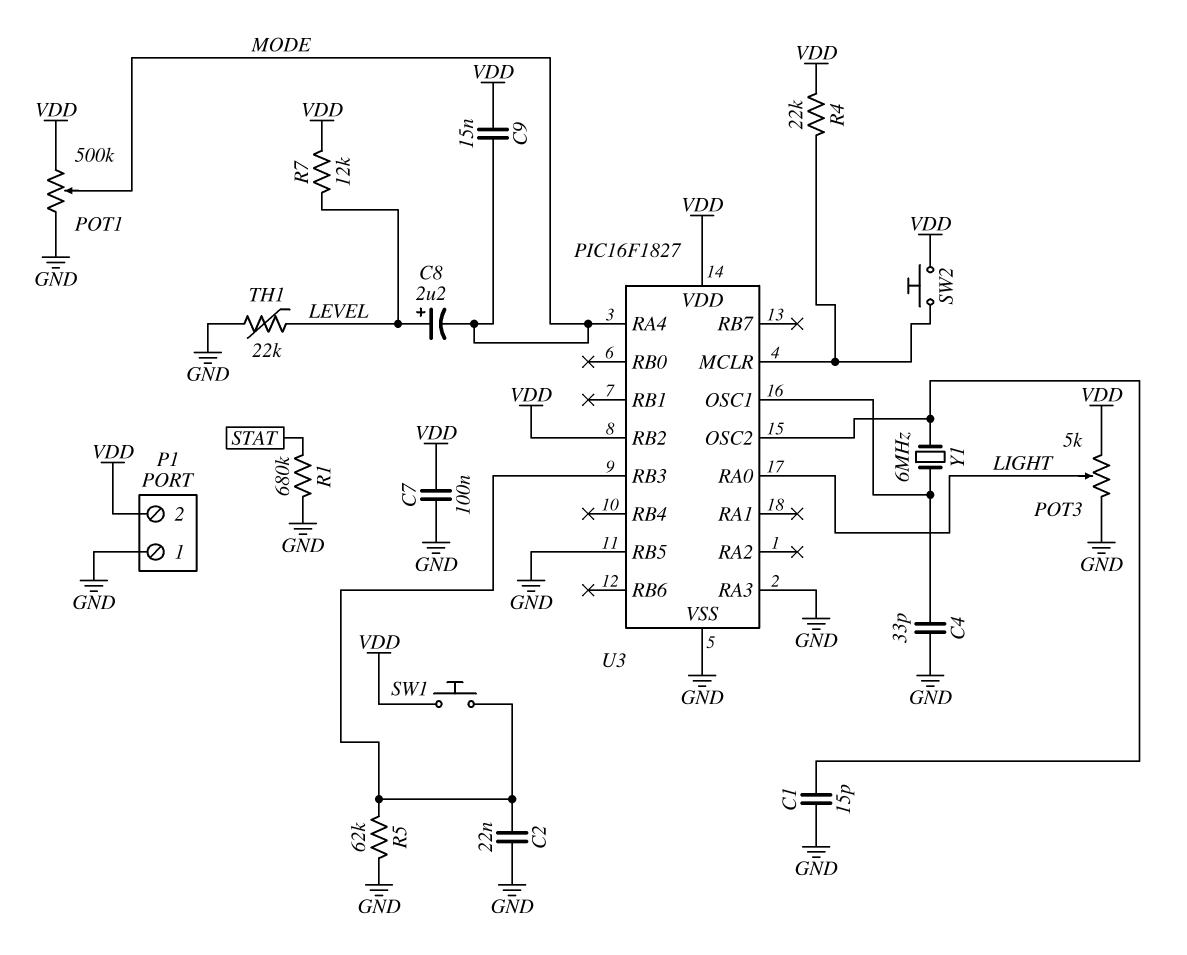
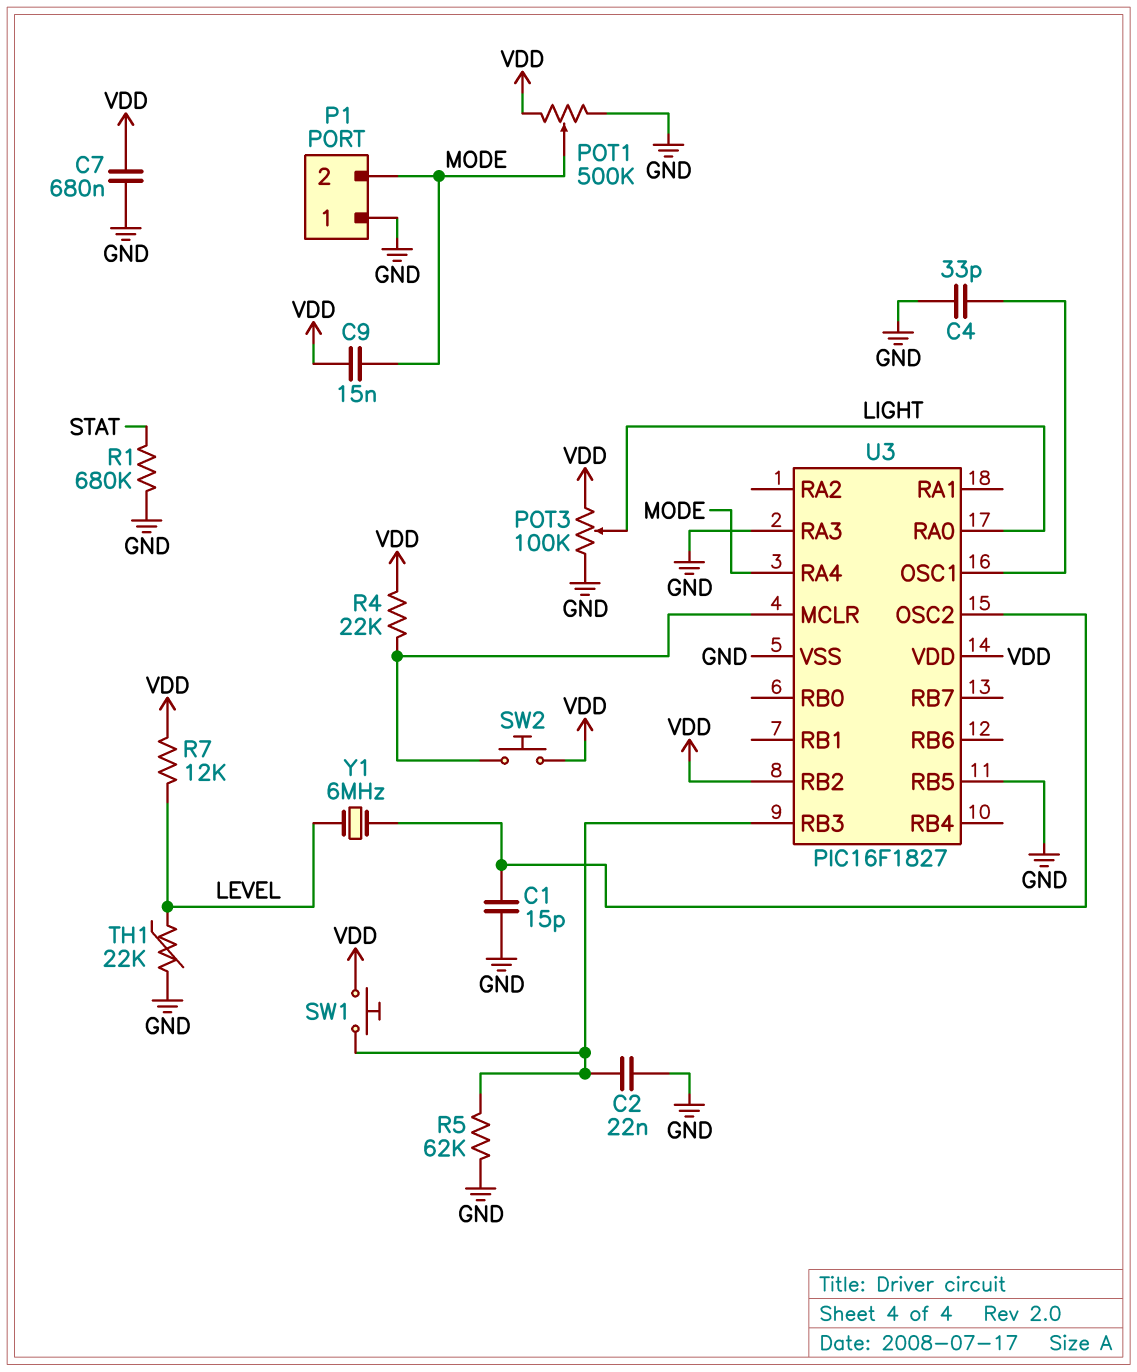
C7: 100nF (GND, VDD) -> 680nF (GND, VDD)
C8: 2.2uF (plus LEVEL, minus MODE) -> none
P1 pin 2: VDD -> MODE
POT3: 5k (GND, VDD, wiper LIGHT) -> 100k (GND, VDD, wiper LIGHT)
Y1: 6MHz (U3/OSC1, U3/OSC2) -> 6MHz (LEVEL, U3/OSC2)

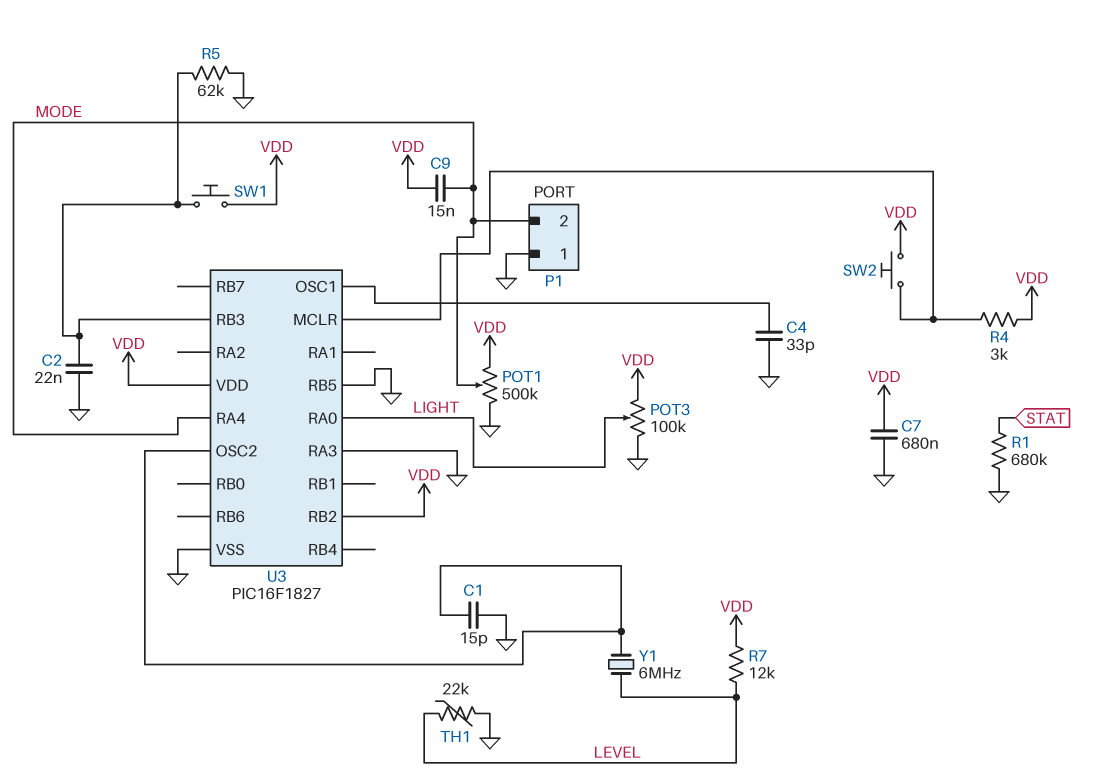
R4: 22k (U3/MCLR, VDD) -> 3k (U3/MCLR, VDD)

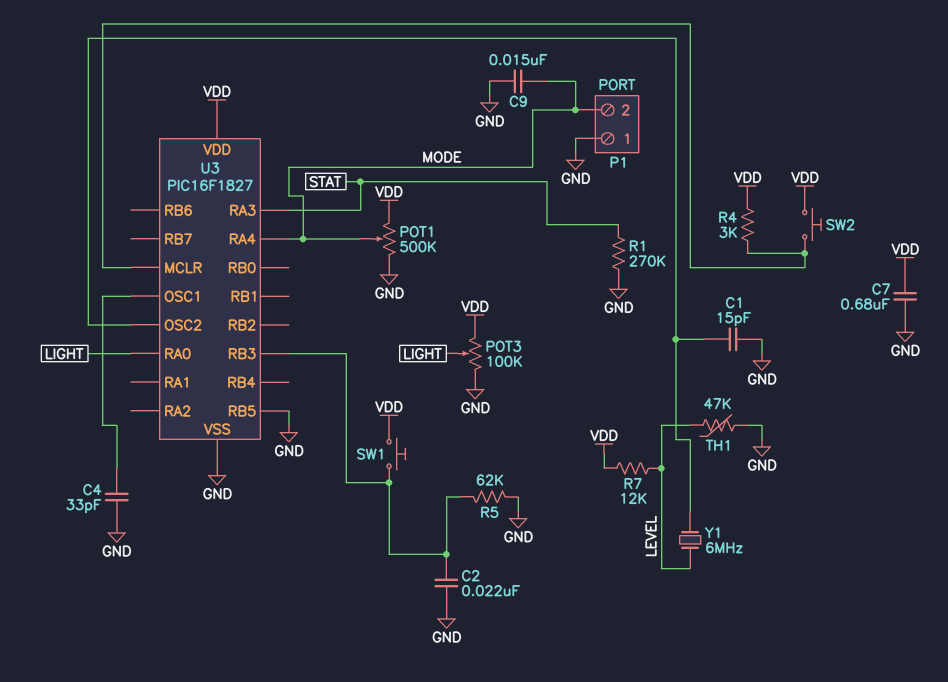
C9: 15nF (MODE, VDD) -> 15nF (GND, MODE)
R1: 680k (GND, STAT) -> 270k (GND, STAT)
TH1: 22k (GND, LEVEL) -> 47k (GND, LEVEL)
U3 pin RA3: GND -> STAT
U3 pin RB2: VDD -> none

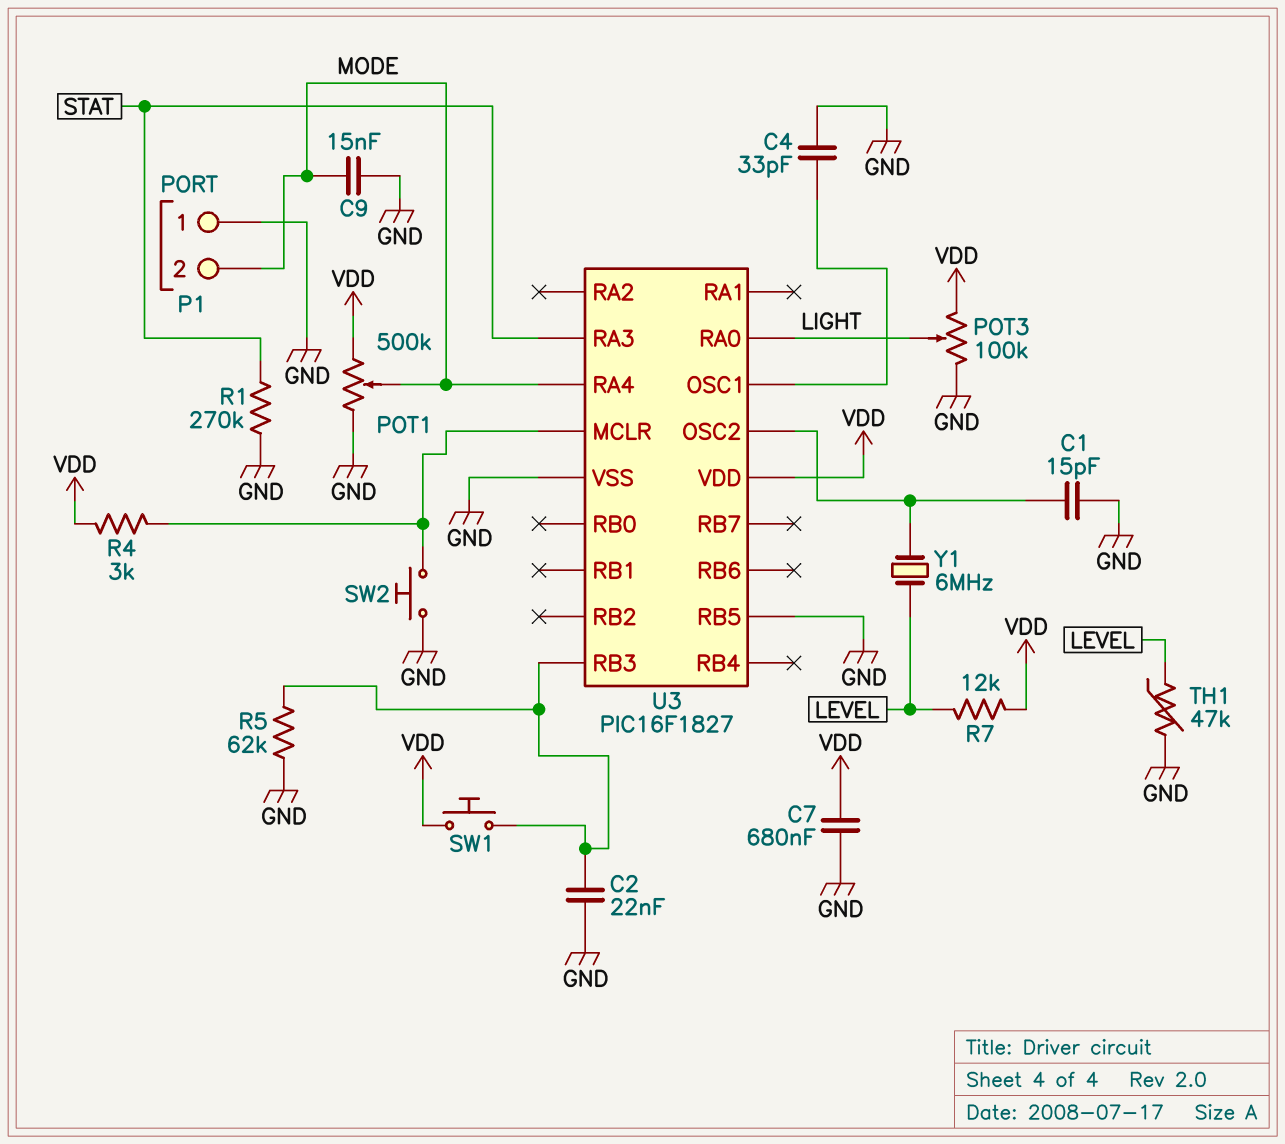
SW2: button (U3/MCLR, VDD) -> button (GND, U3/MCLR)

